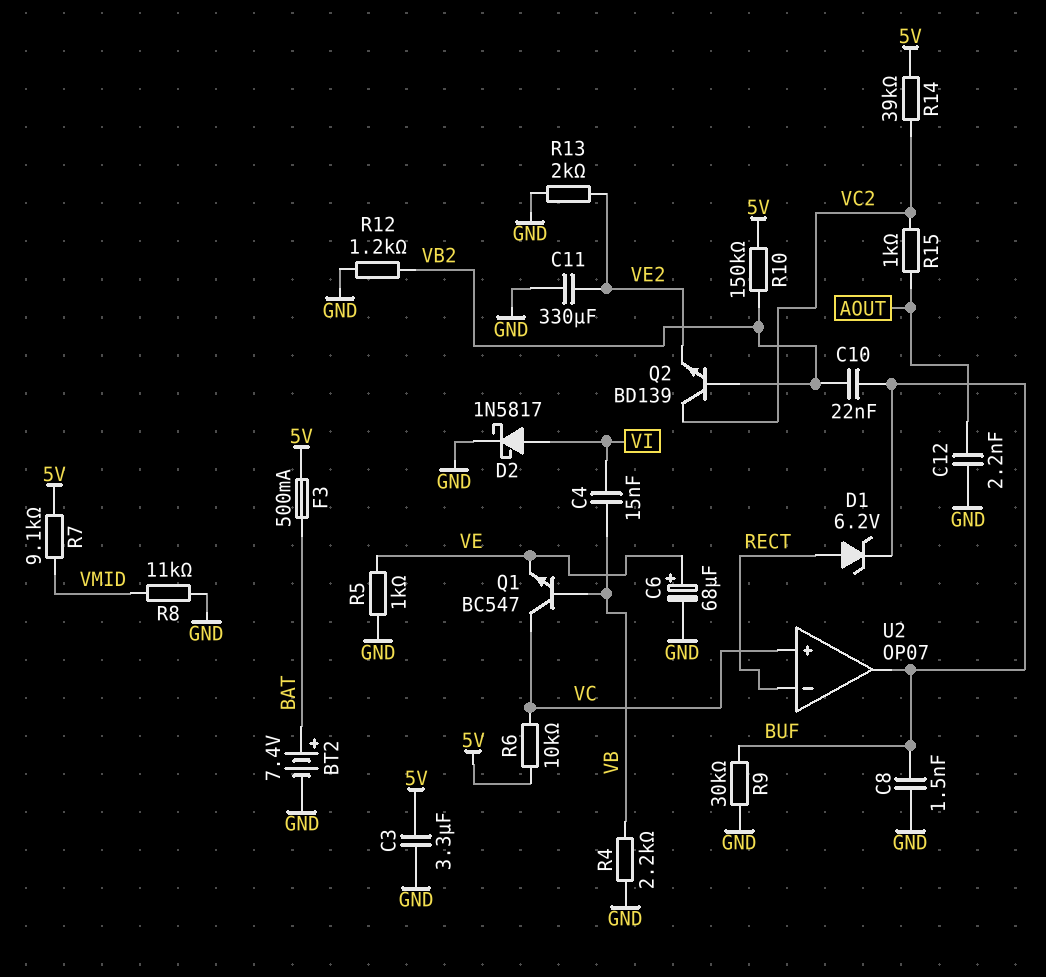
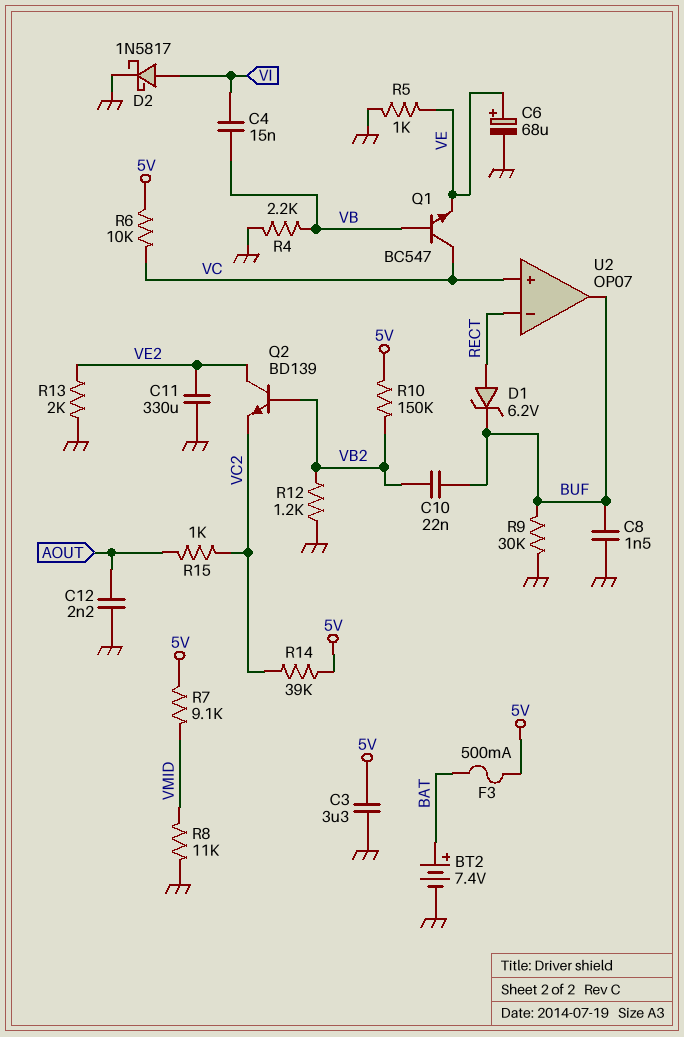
Q2: NPN BD139 (B VB2, C VC2, E VE2) -> NPN BD139 (B VB2, C VE2, E VC2)

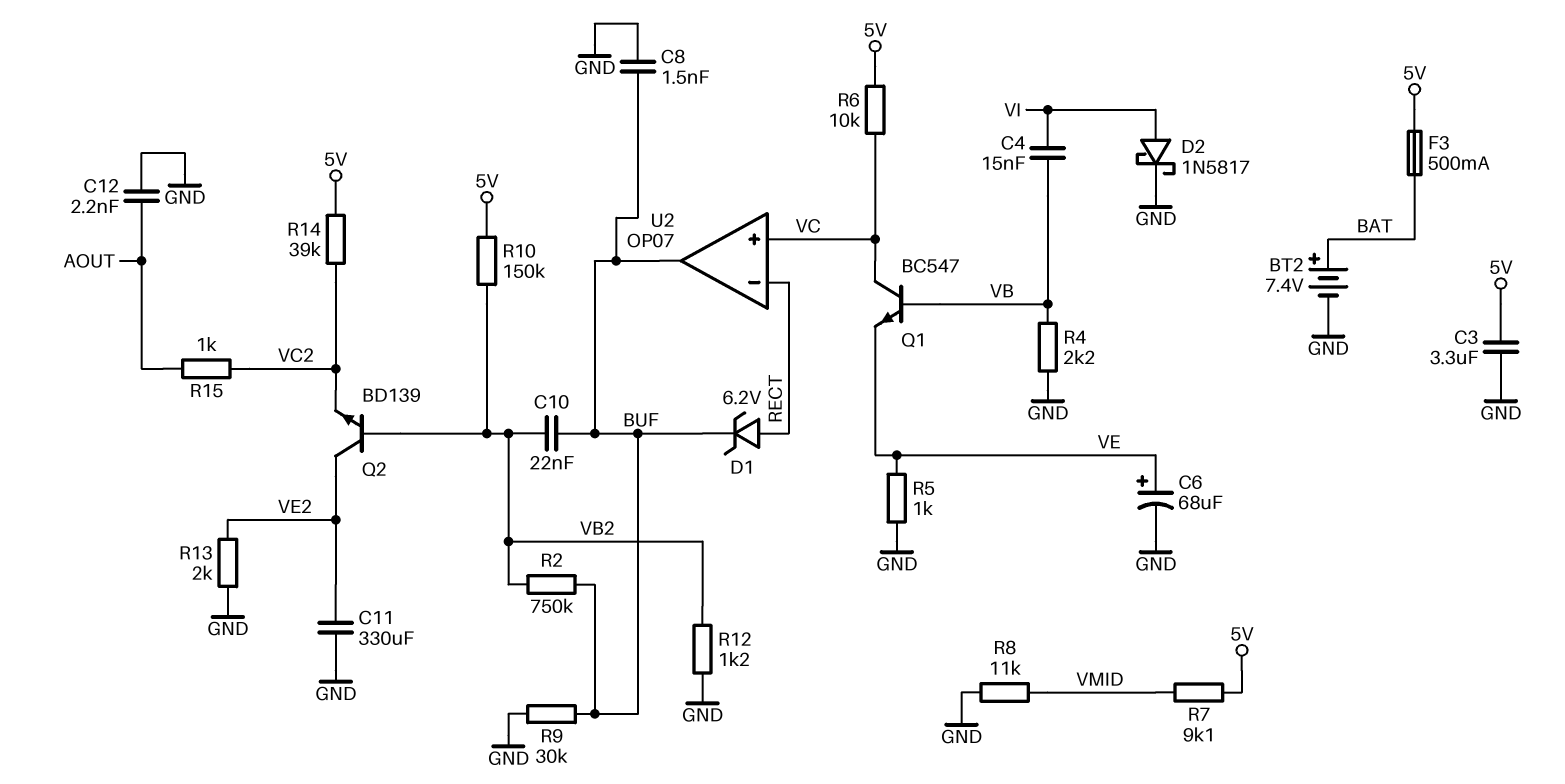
R2: none -> 750k (BUF, VB2)

